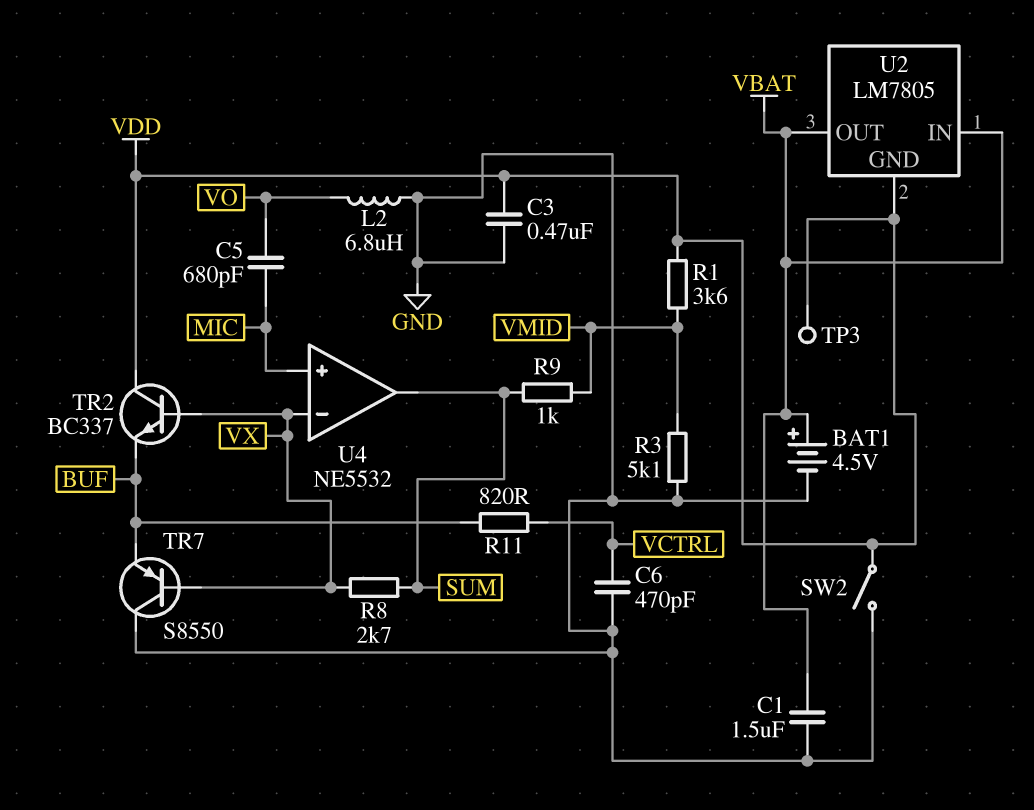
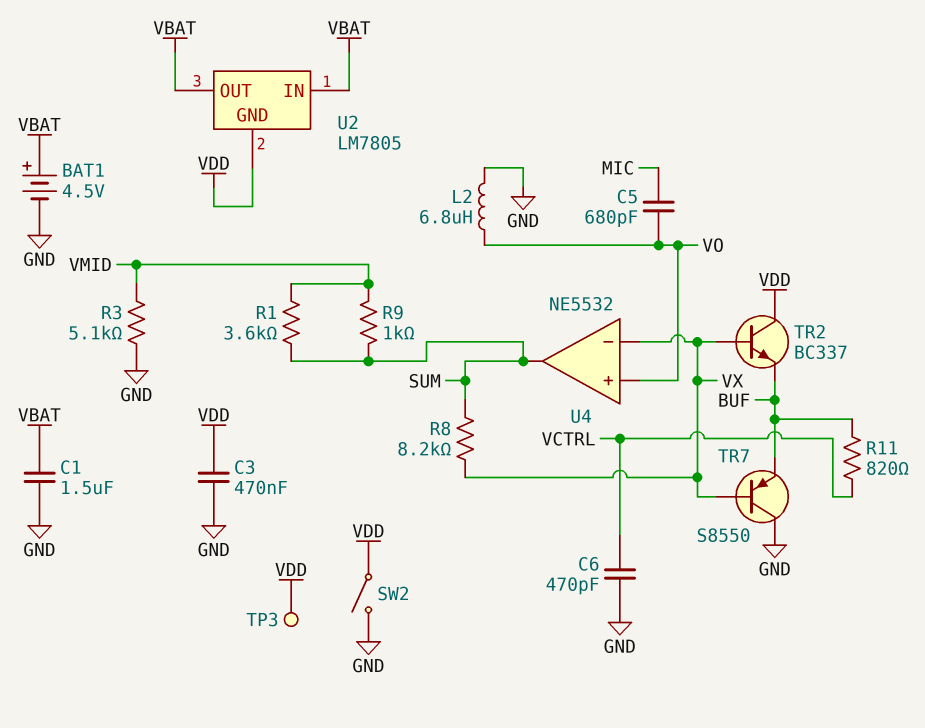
R1: 3.6k (VDD, VMID) -> 3.6k (SUM, VMID)
R8: 2.7k (SUM, VX) -> 8.2k (SUM, VX)
U4 pin in+: MIC -> VO

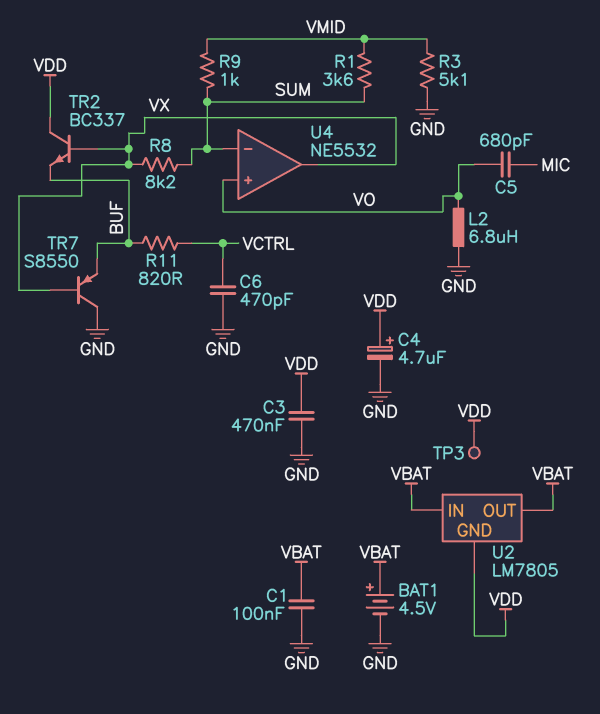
C1: 1.5uF (GND, VBAT) -> 100nF (GND, VBAT)
C4: none -> 4.7uF (plus VDD, minus GND)
SW2: switch (GND, VDD) -> none
U4 pin in-: VX -> SUM
U4 pin out: SUM -> VX

